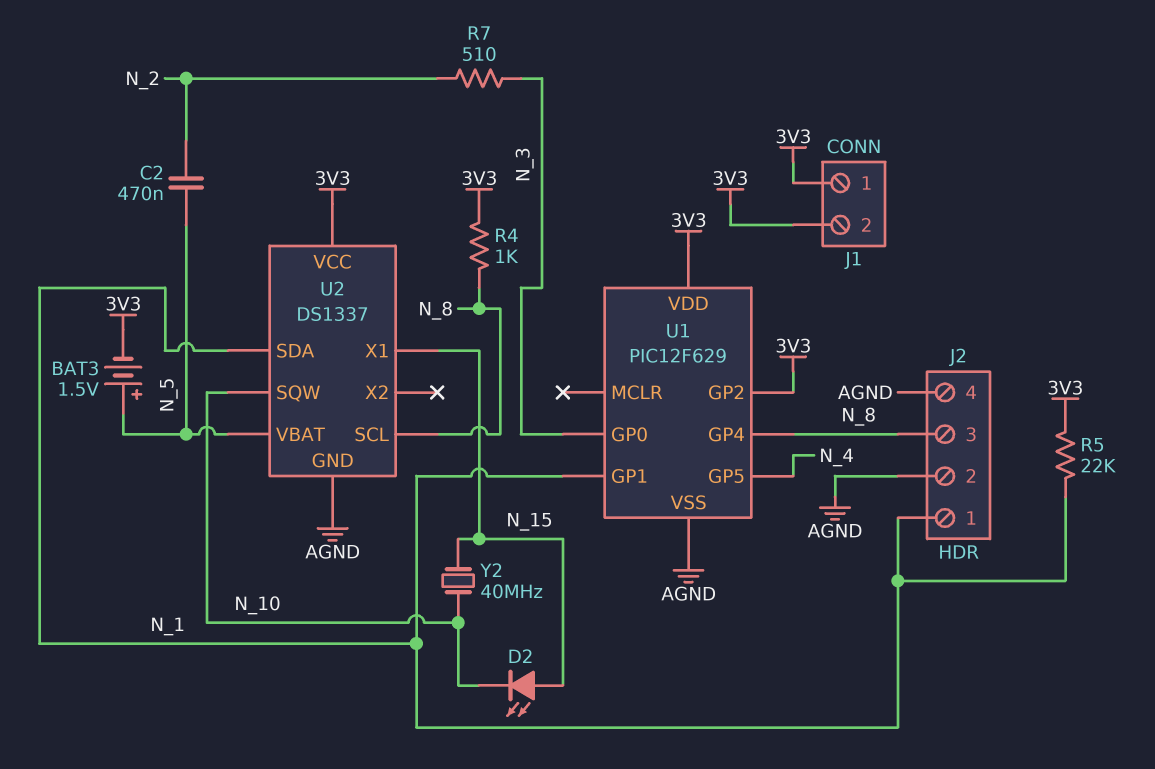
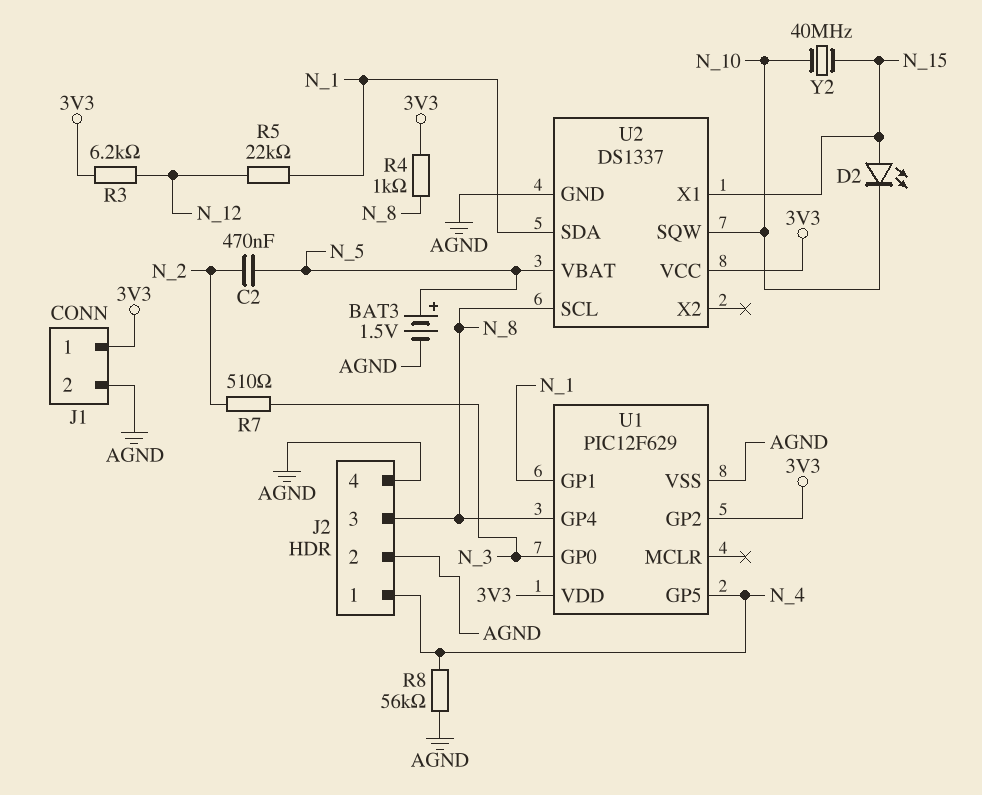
BAT3: 1.5V (plus N_5, minus 3V3) -> 1.5V (plus N_5, minus AGND)
J1 pin 2: 3V3 -> AGND
J2 pin 1: N_1 -> N_4
R3: none -> 6.2k (3V3, N_12)
R5: 22k (3V3, N_1) -> 22k (N_1, N_12)
R8: none -> 56k (AGND, N_4)

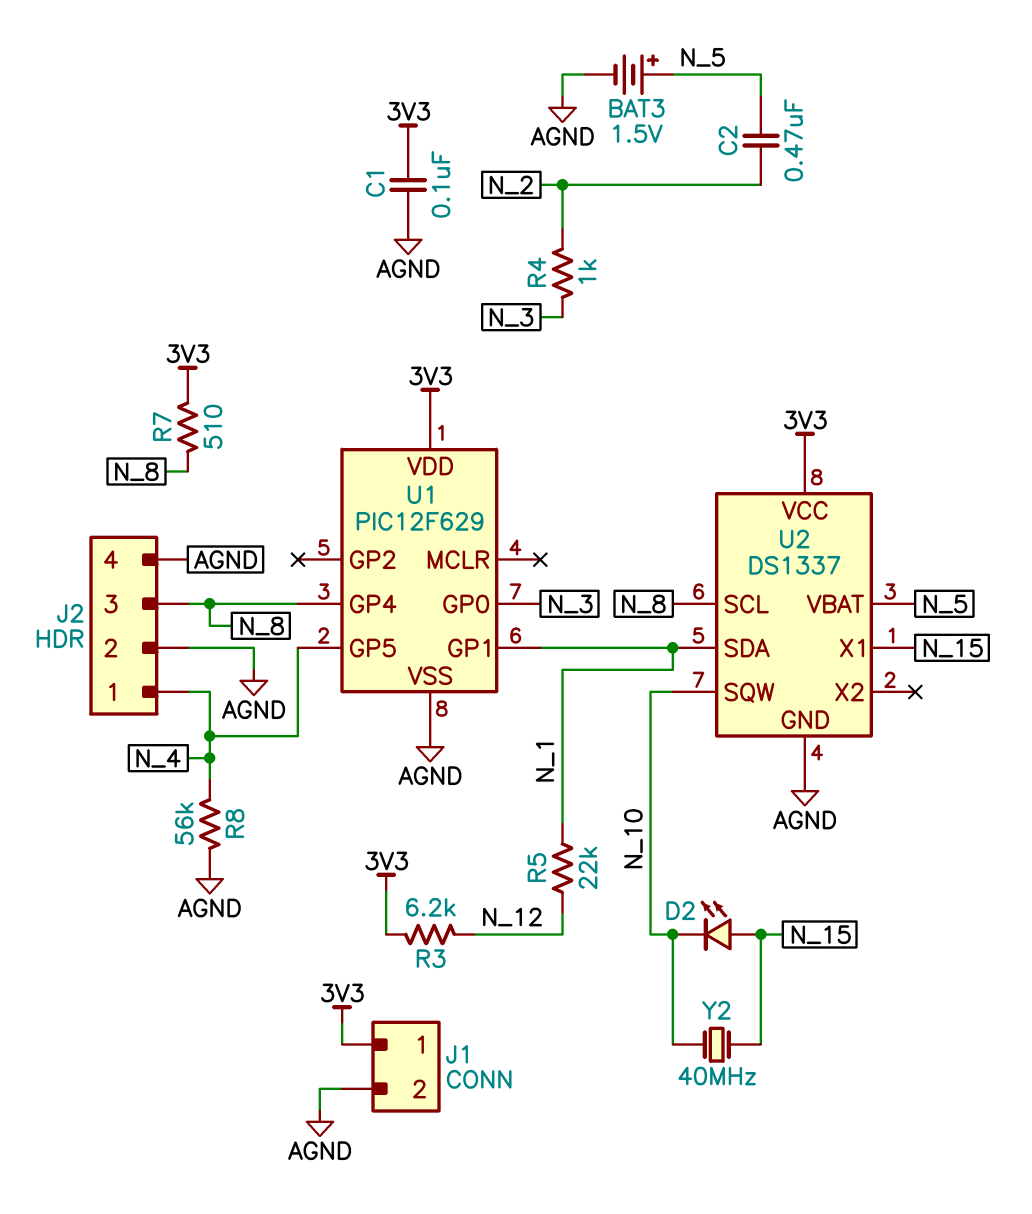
C1: none -> 100nF (3V3, AGND)
R4: 1k (3V3, N_8) -> 1k (N_2, N_3)
R7: 510 (N_2, N_3) -> 510 (3V3, N_8)
U1 pin GP2: 3V3 -> none

